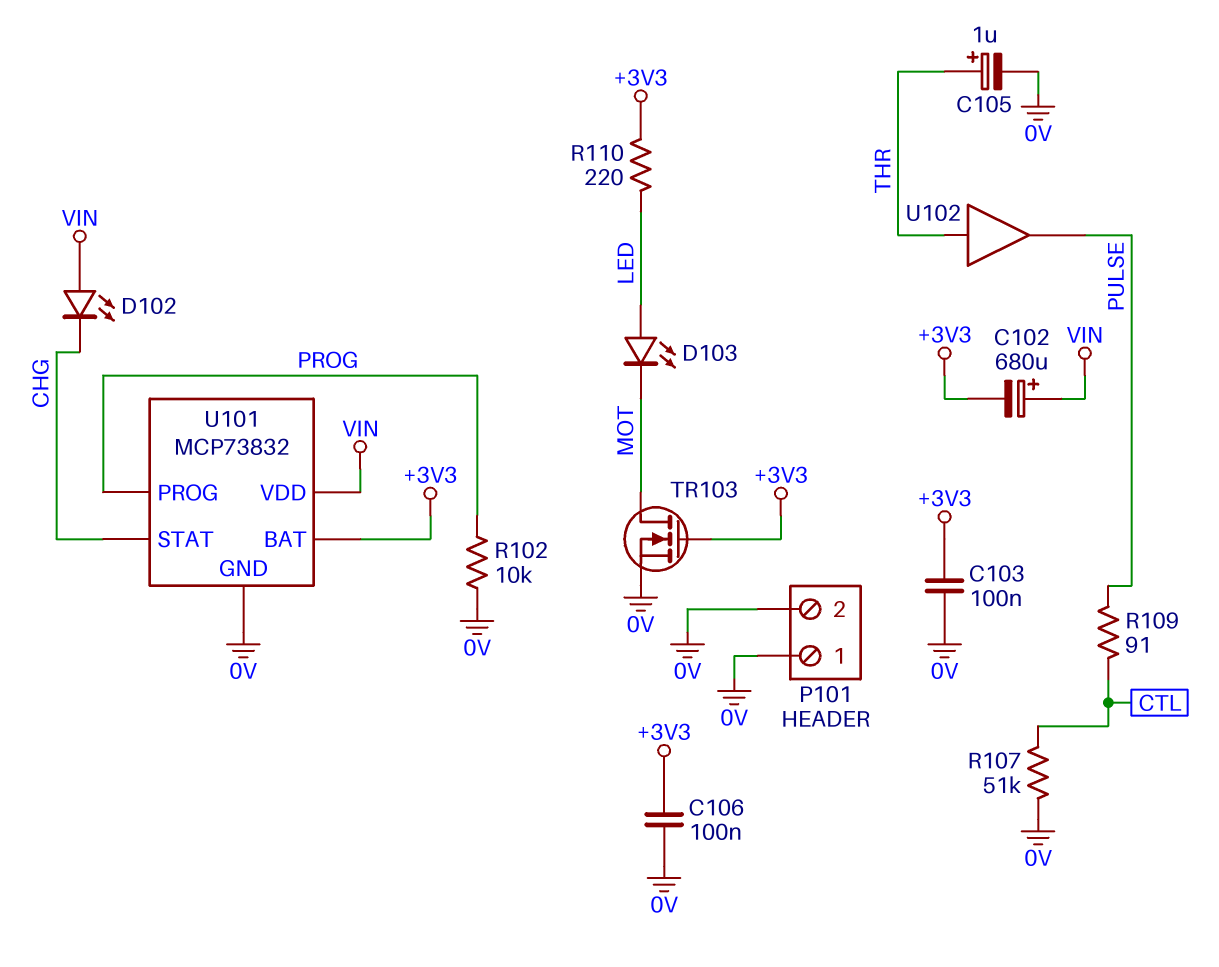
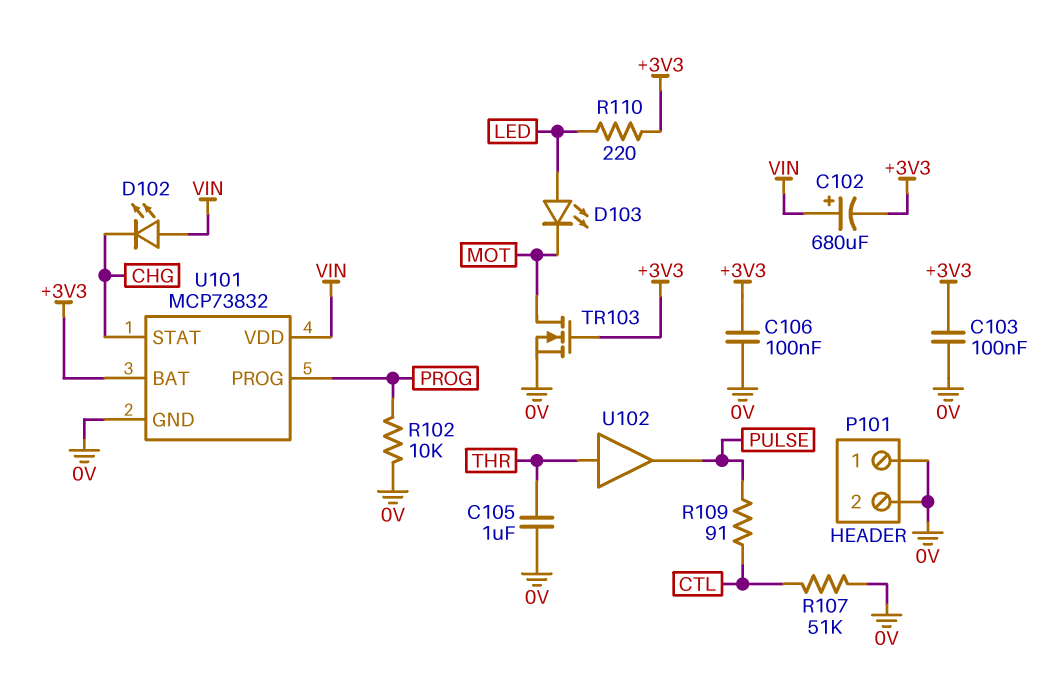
C105: 1uF (plus THR, minus 0V) -> 1uF (0V, THR)

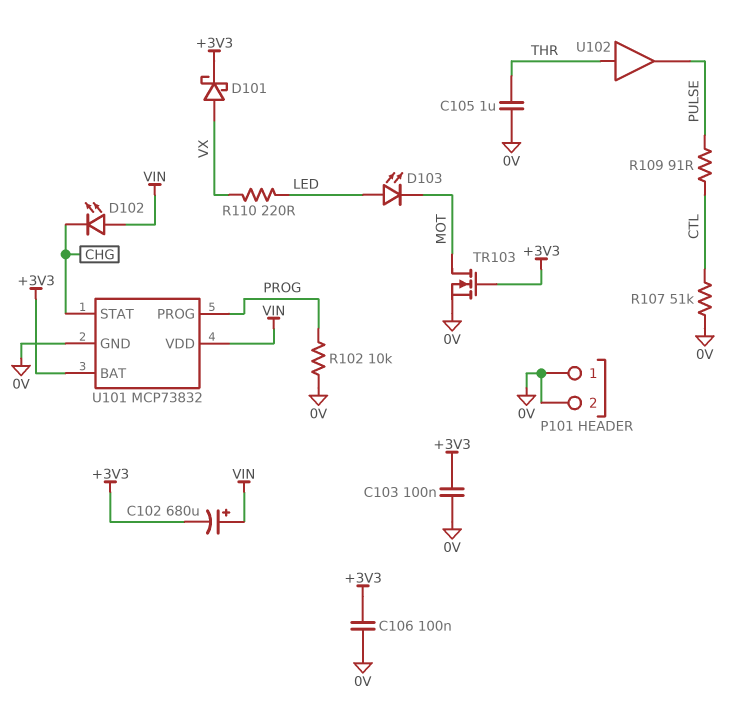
D101: none -> schottky (A VX, K +3V3)
R110: 220 (+3V3, LED) -> 220 (LED, VX)

